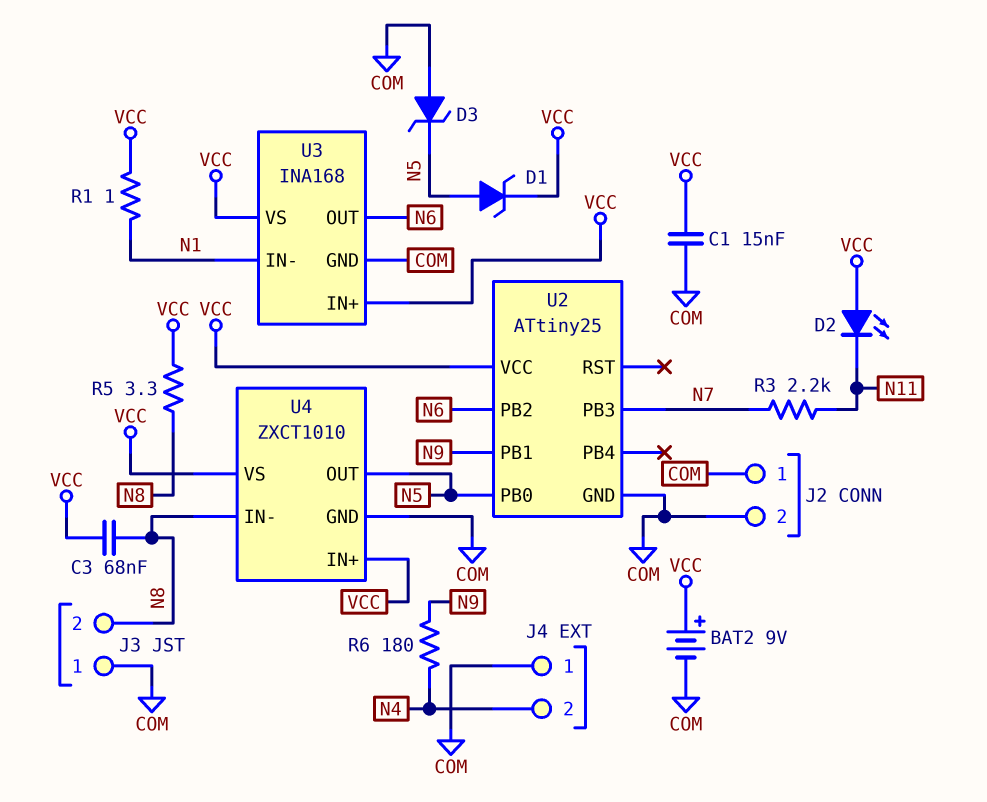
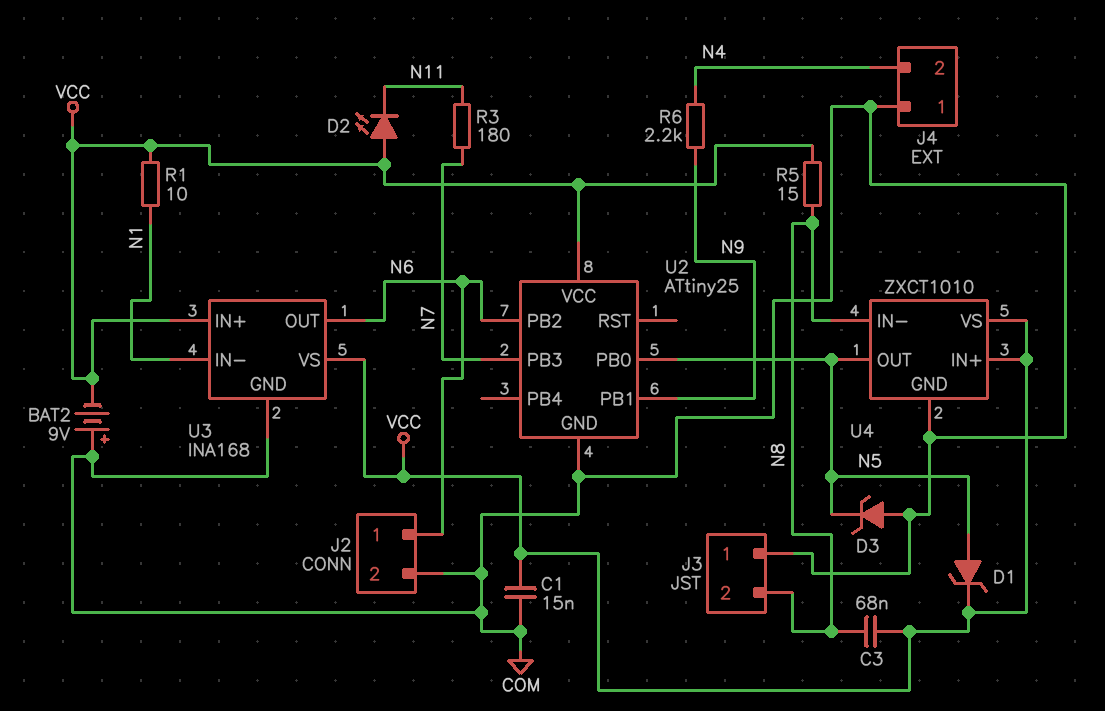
BAT2: 9V (plus VCC, minus COM) -> 9V (plus COM, minus VCC)
J2 pin 1: COM -> N6
R1: 1 (N1, VCC) -> 10 (N1, VCC)
R3: 2.2k (N7, N11) -> 180 (N7, N11)
R5: 3.3 (N8, VCC) -> 15 (N8, VCC)
R6: 180 (N4, N9) -> 2.2k (N4, N9)

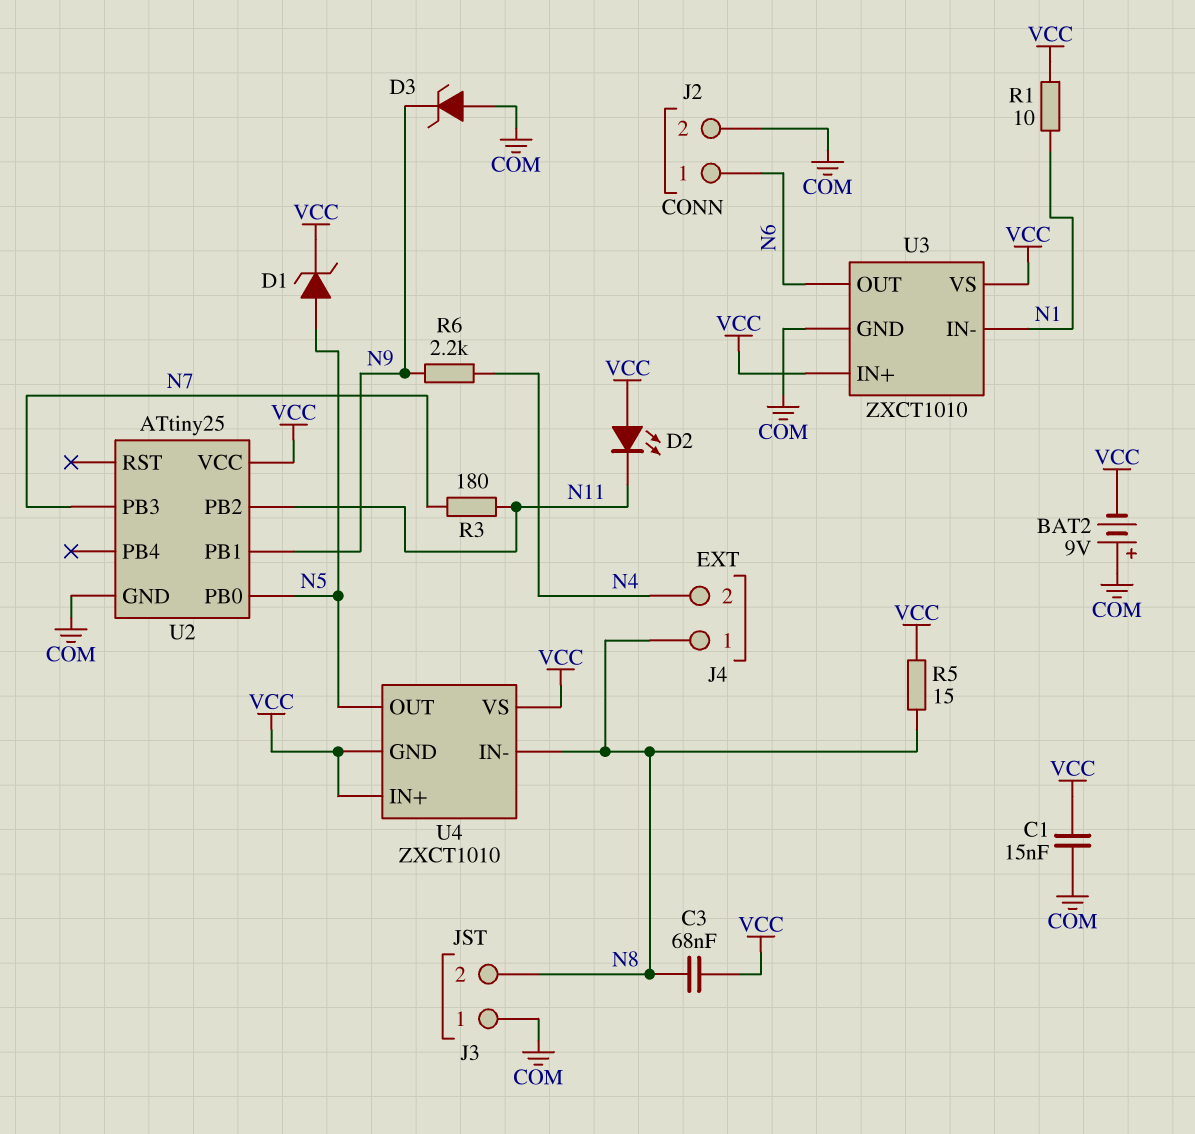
D3: zener (A COM, K N5) -> zener (A COM, K N9)
J4 pin 1: COM -> N8
U2 pin PB2: N6 -> N11
U3: INA168 -> ZXCT1010
U4 pin GND: COM -> VCC

